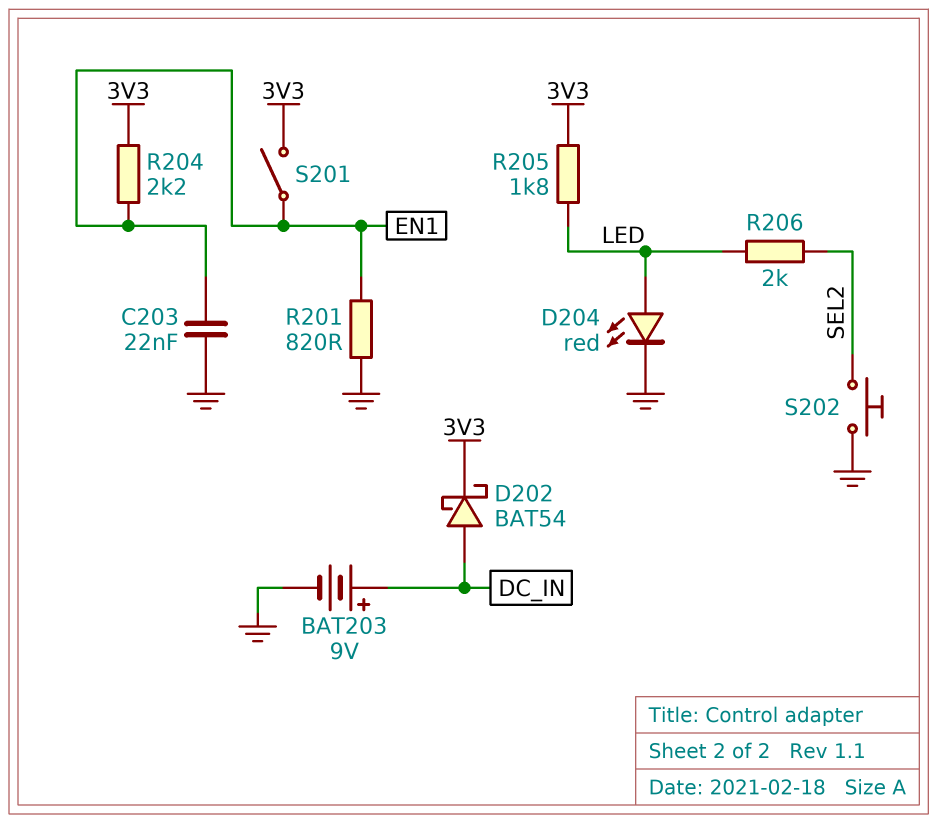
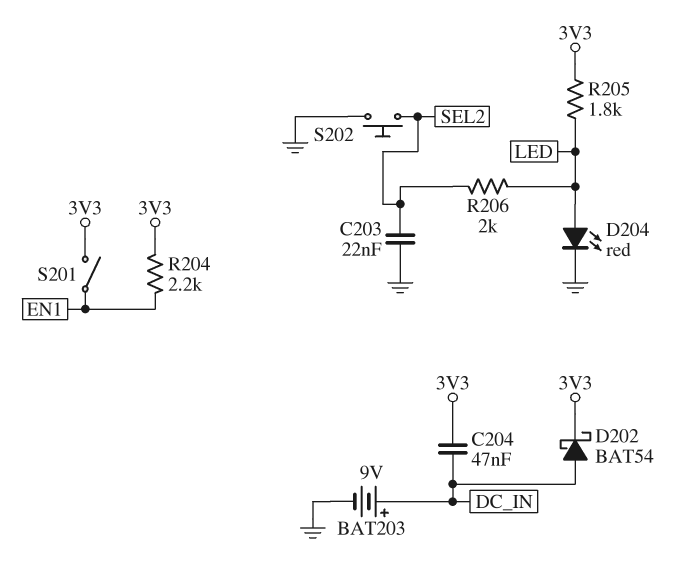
C203: 22nF (EN1, GND) -> 22nF (GND, SEL2)
C204: none -> 47nF (3V3, DC_IN)
R201: 820 (EN1, GND) -> none

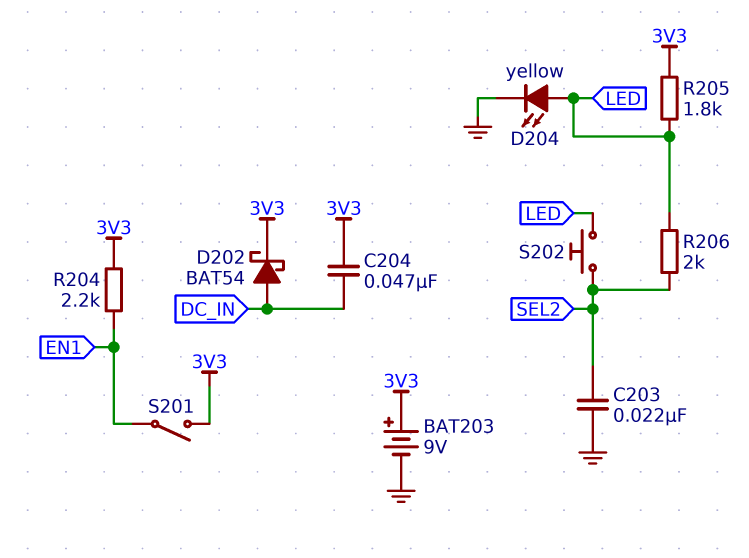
BAT203: 9V (plus DC_IN, minus GND) -> 9V (plus 3V3, minus GND)
D204: LED red (A LED, K GND) -> LED yellow (A LED, K GND)
S202: button (GND, SEL2) -> button (LED, SEL2)

